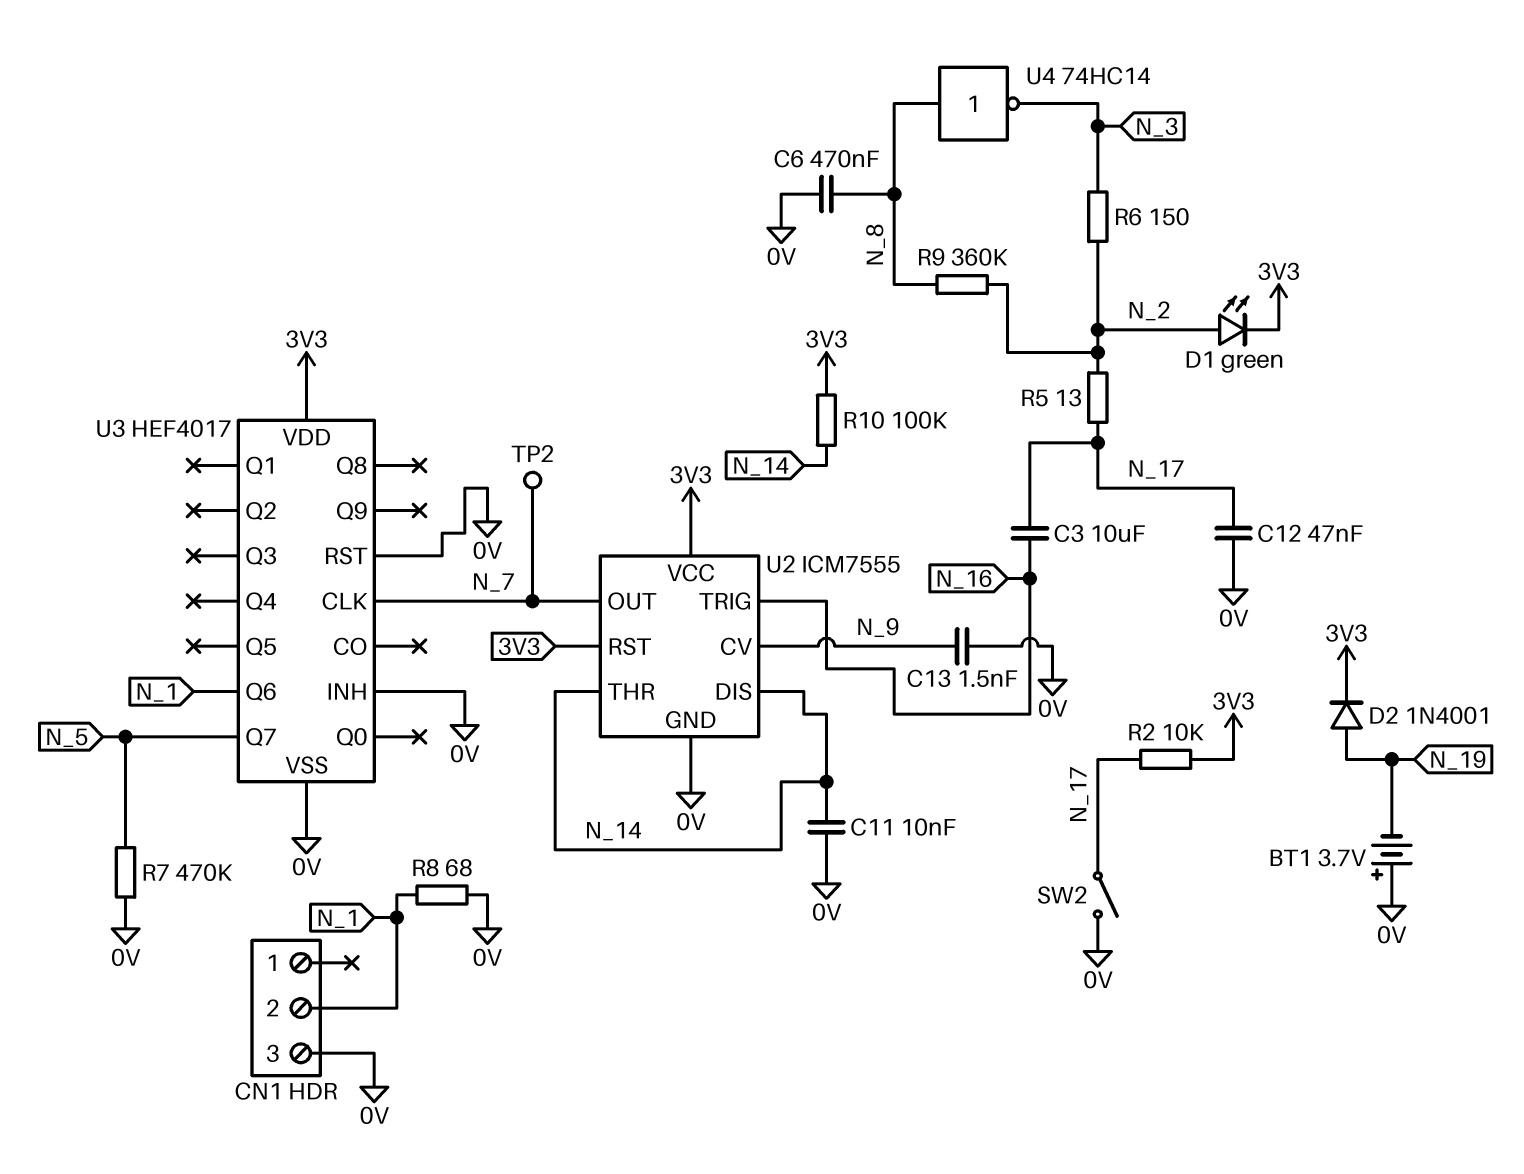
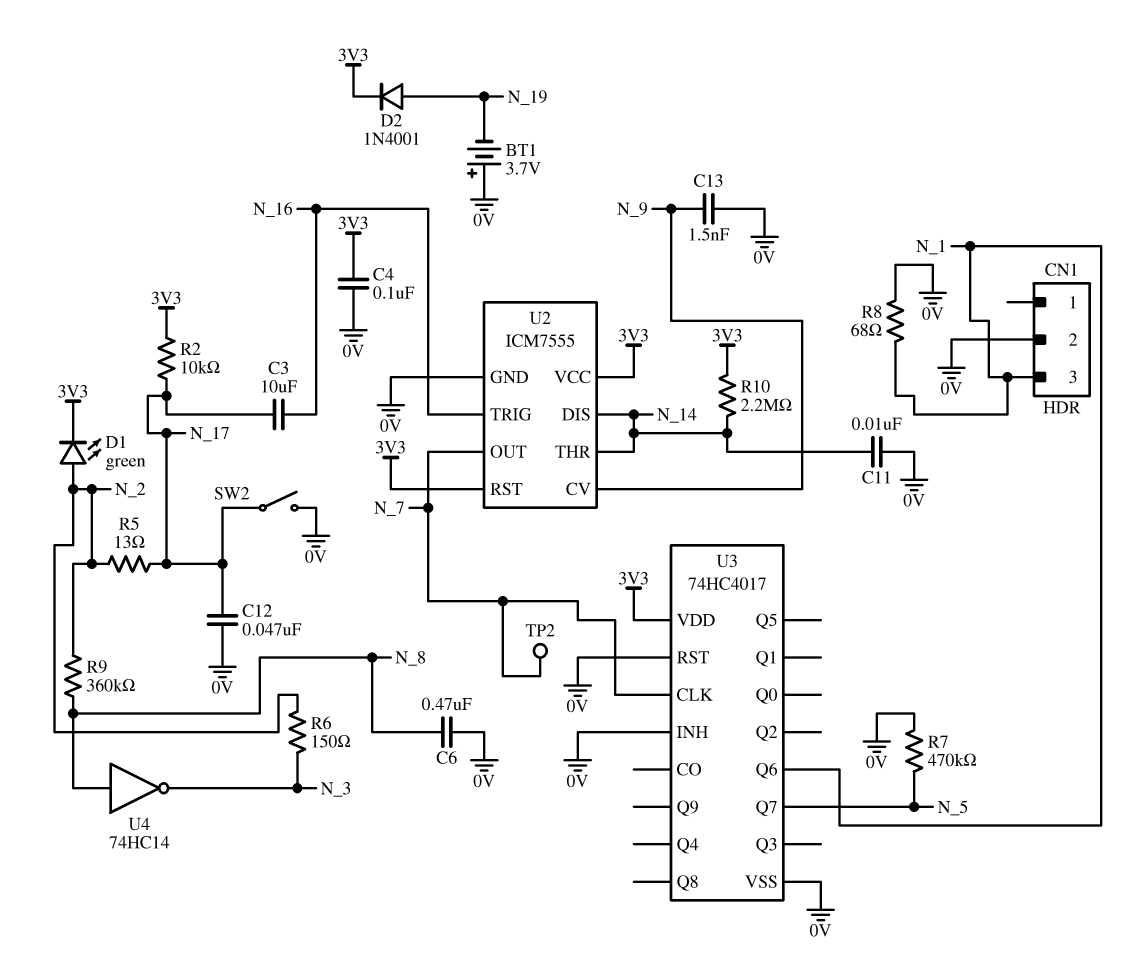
C4: none -> 100nF (0V, 3V3)
CN1 pin 2: N_1 -> 0V
CN1 pin 3: 0V -> N_1
R10: 100k (3V3, N_14) -> 2.2M (3V3, N_14)
U3: HEF4017 -> 74HC4017

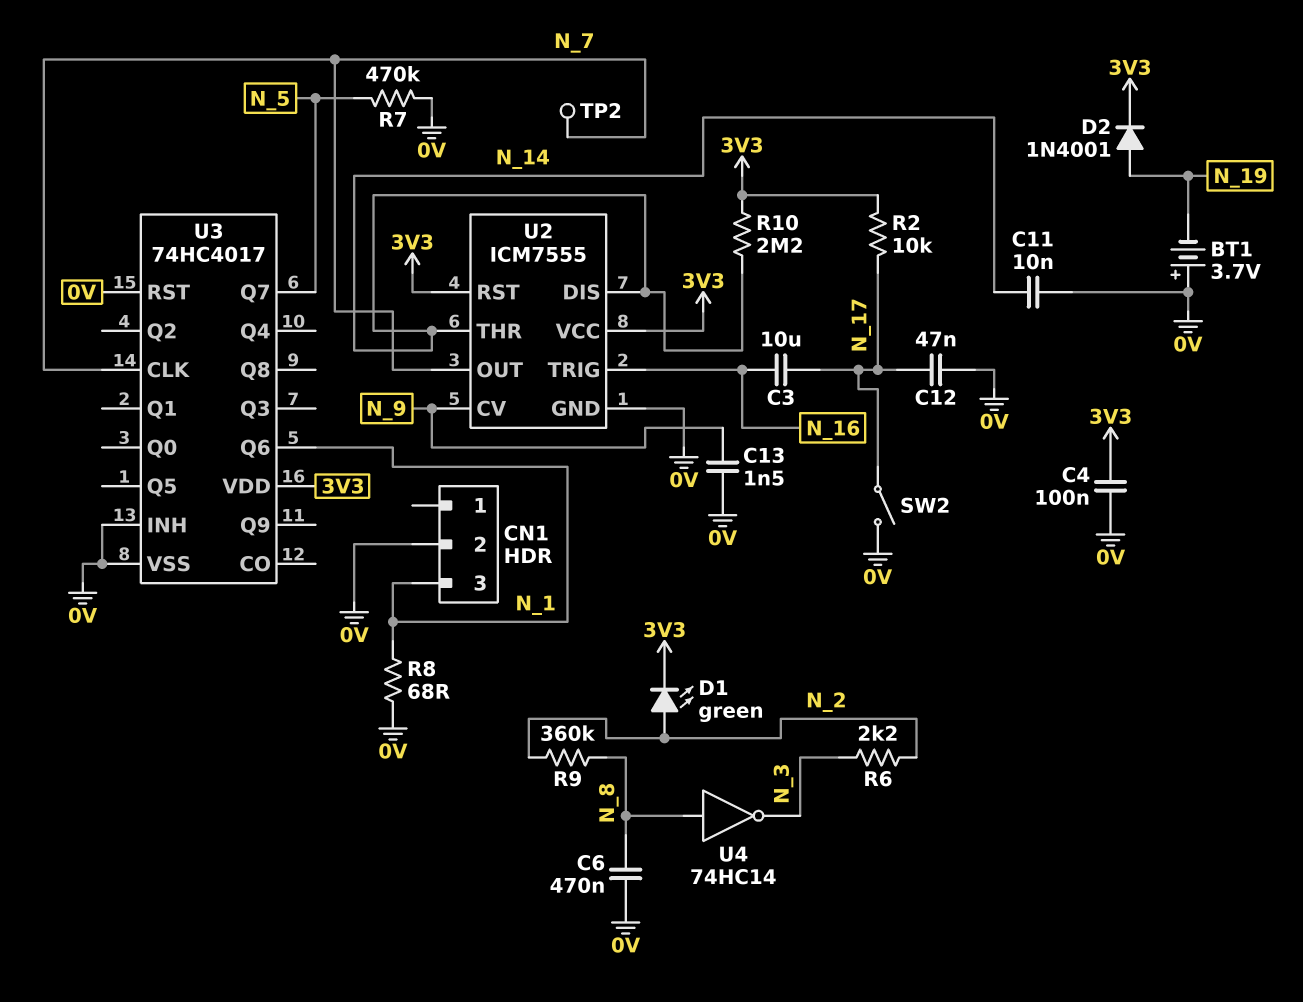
R5: 13 (N_2, N_17) -> none
R6: 150 (N_2, N_3) -> 2.2k (N_2, N_3)

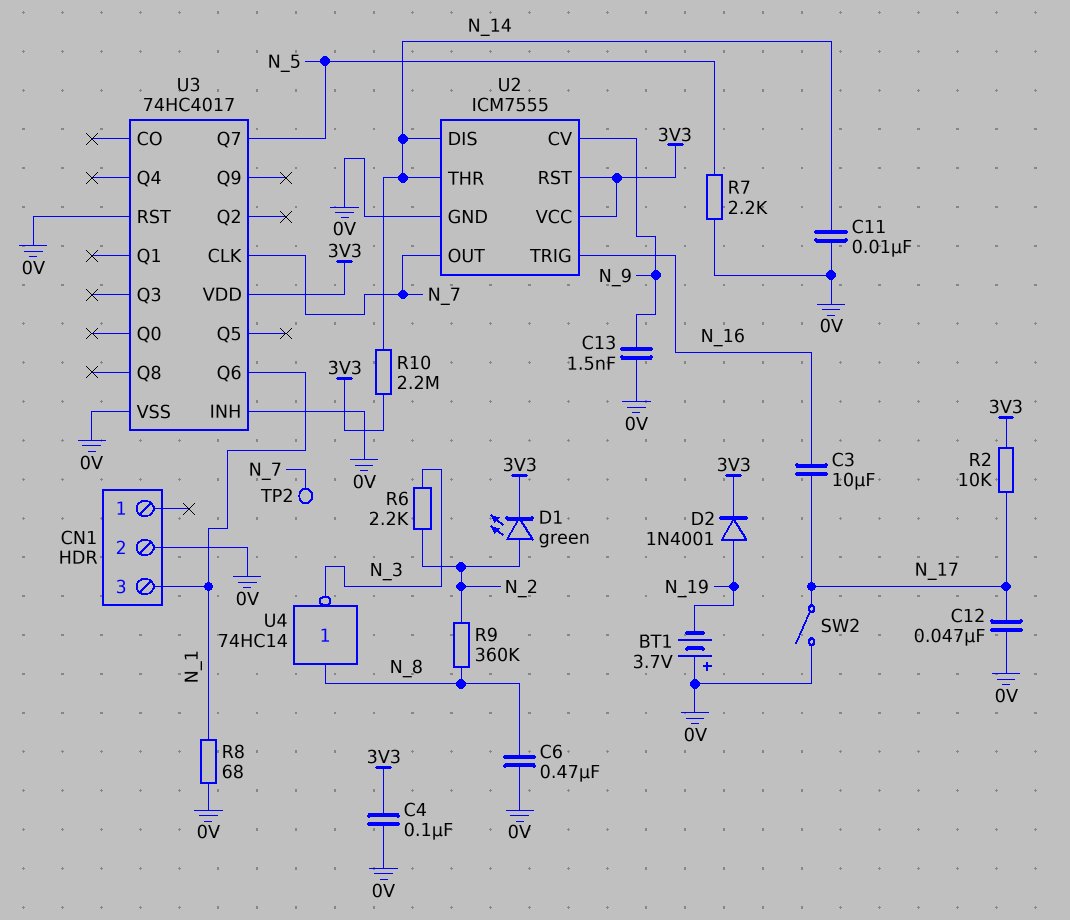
R7: 470k (0V, N_5) -> 2.2k (0V, N_5)

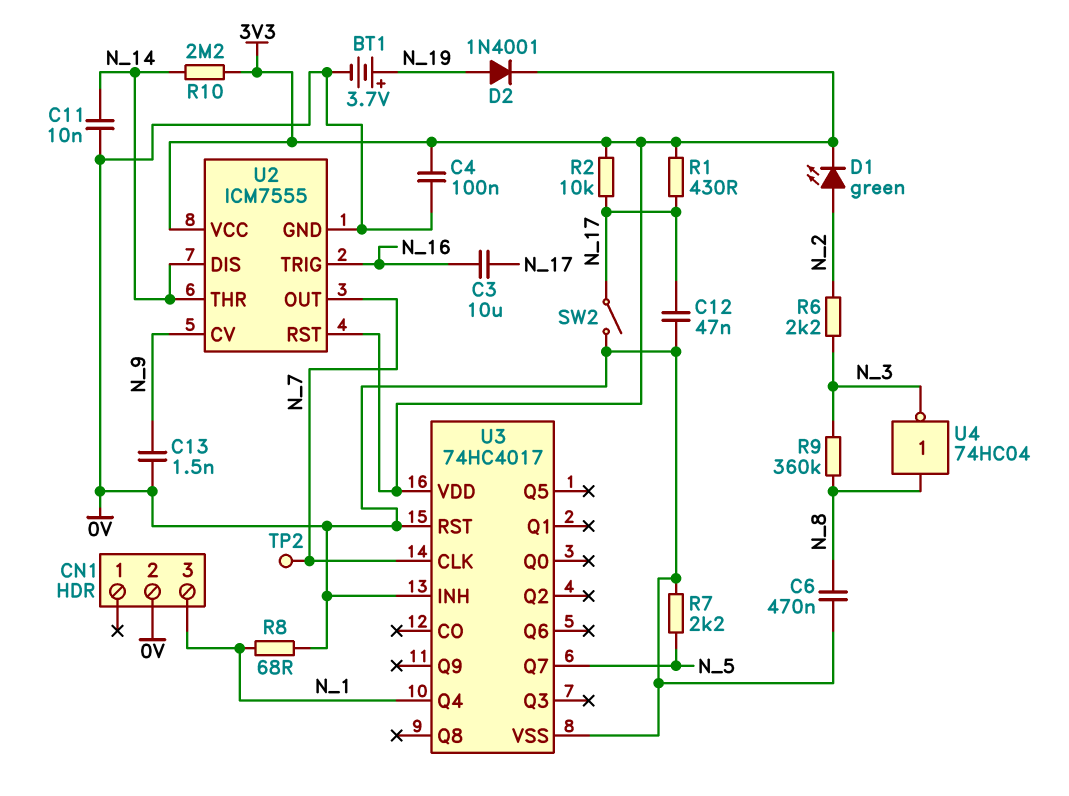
BT1: 3.7V (plus 0V, minus N_19) -> 3.7V (plus N_19, minus 0V)
R1: none -> 430 (3V3, N_17)
R9: 360k (N_2, N_8) -> 360k (N_3, N_8)
U3 pin Q4: none -> N_1
U3 pin Q6: N_1 -> none
U4: NOT 74HC14 (in N_8, out N_3) -> NOT 74HC04 (in N_8, out N_3)

